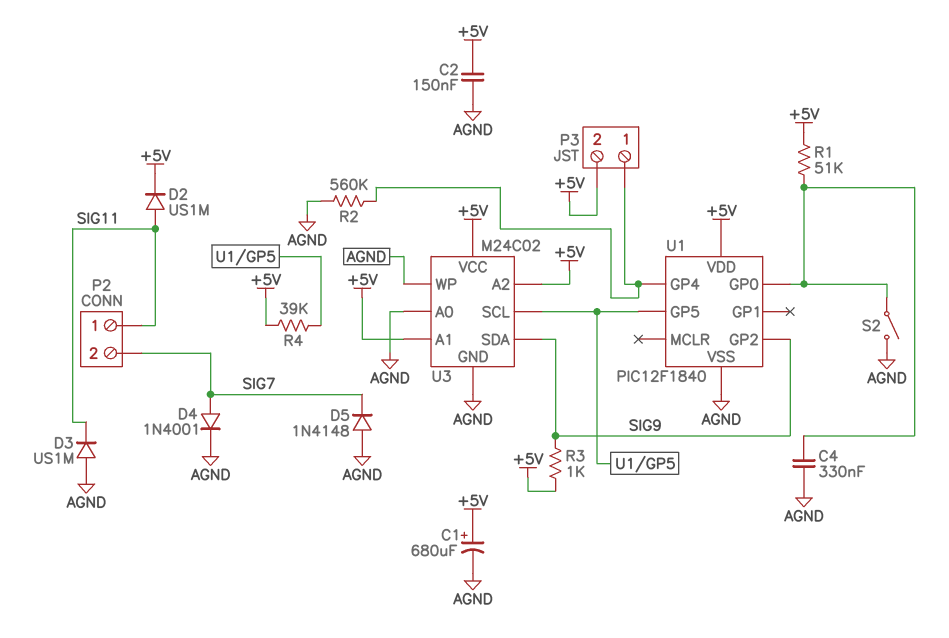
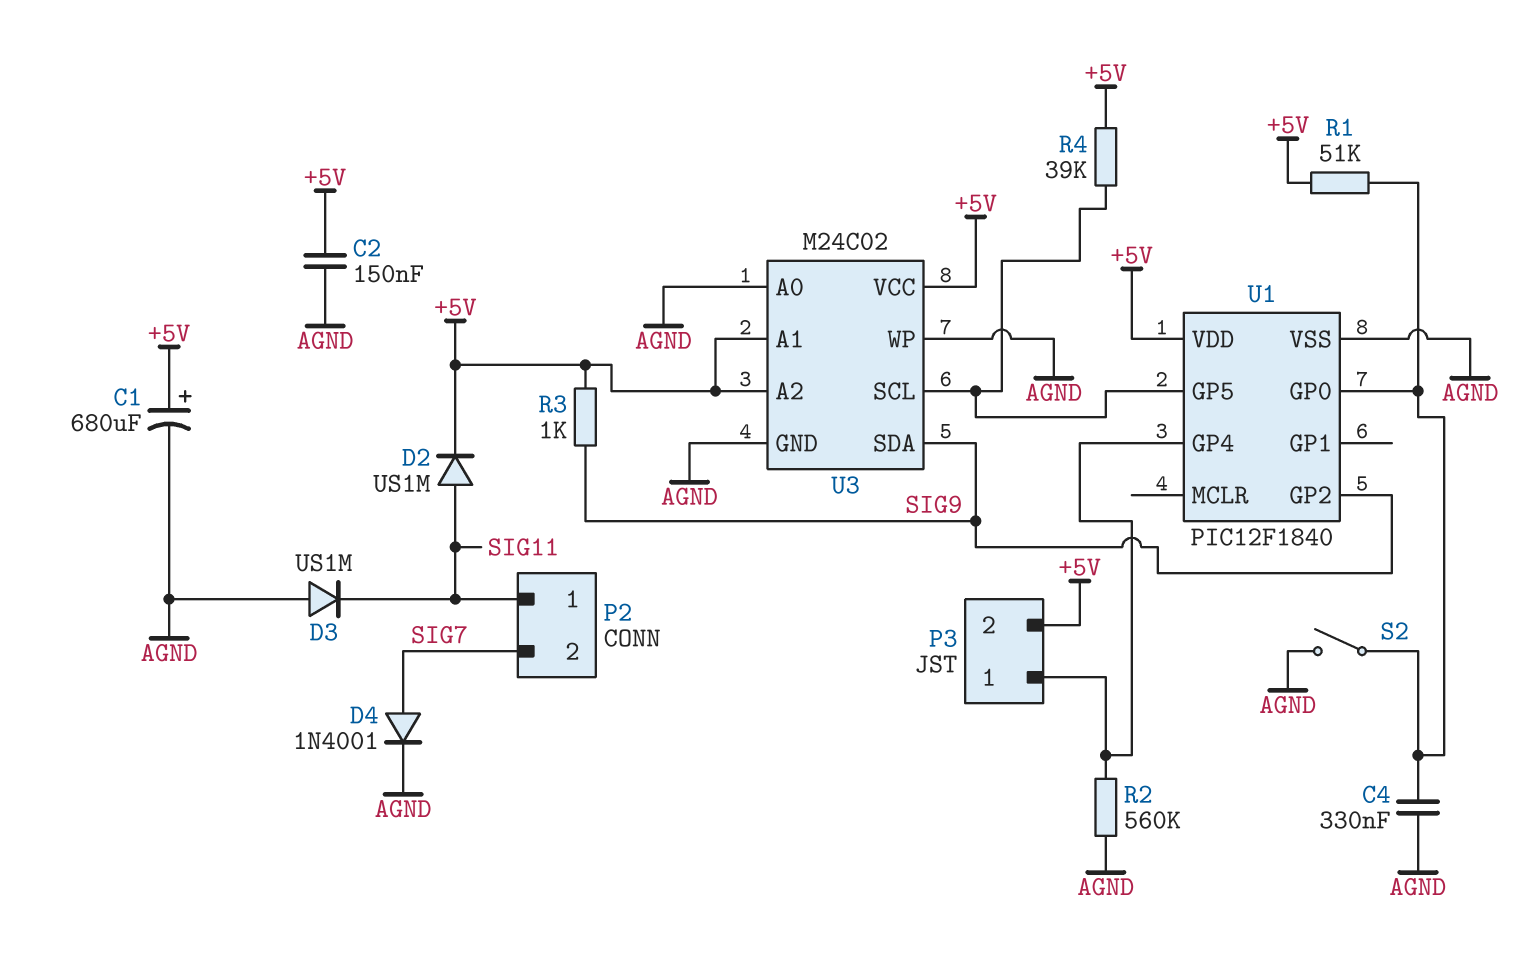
D5: diode 1N4148 (A AGND, K SIG7) -> none

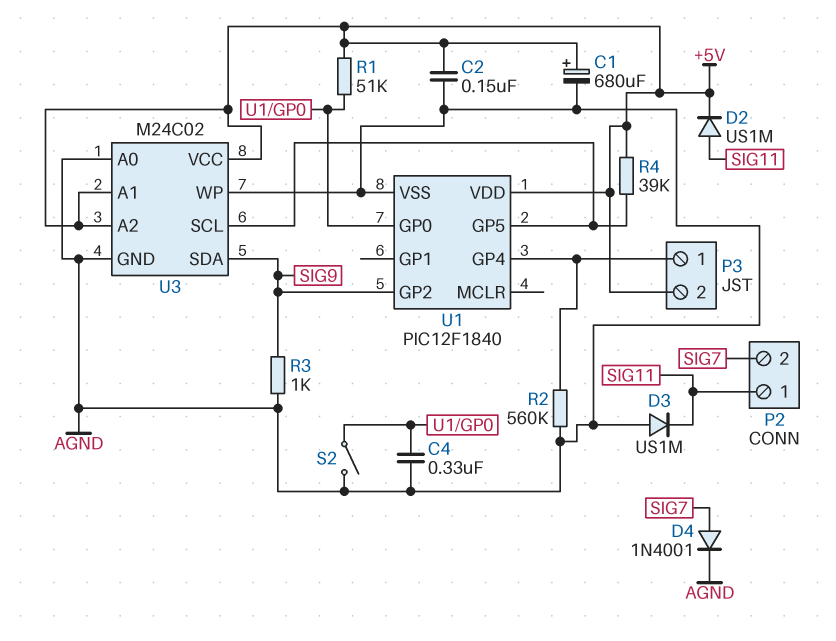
R3: 1k (+5V, SIG9) -> 1k (AGND, SIG9)

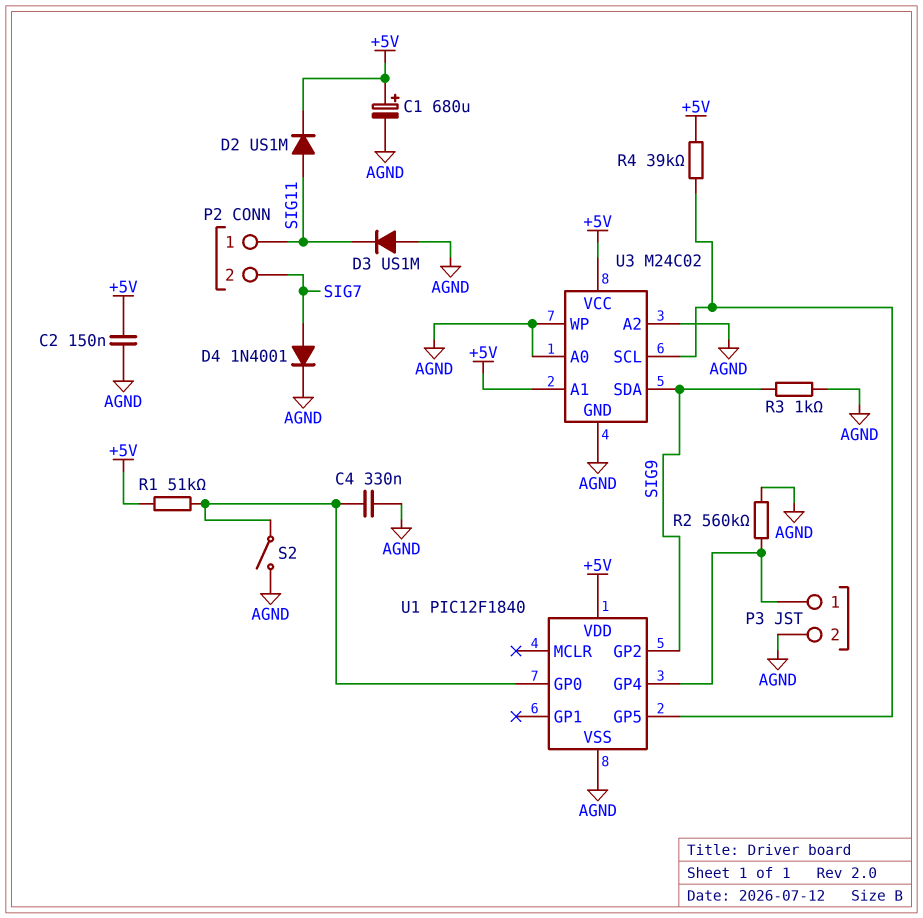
P3 pin 2: +5V -> AGND
U3 pin A2: +5V -> AGND

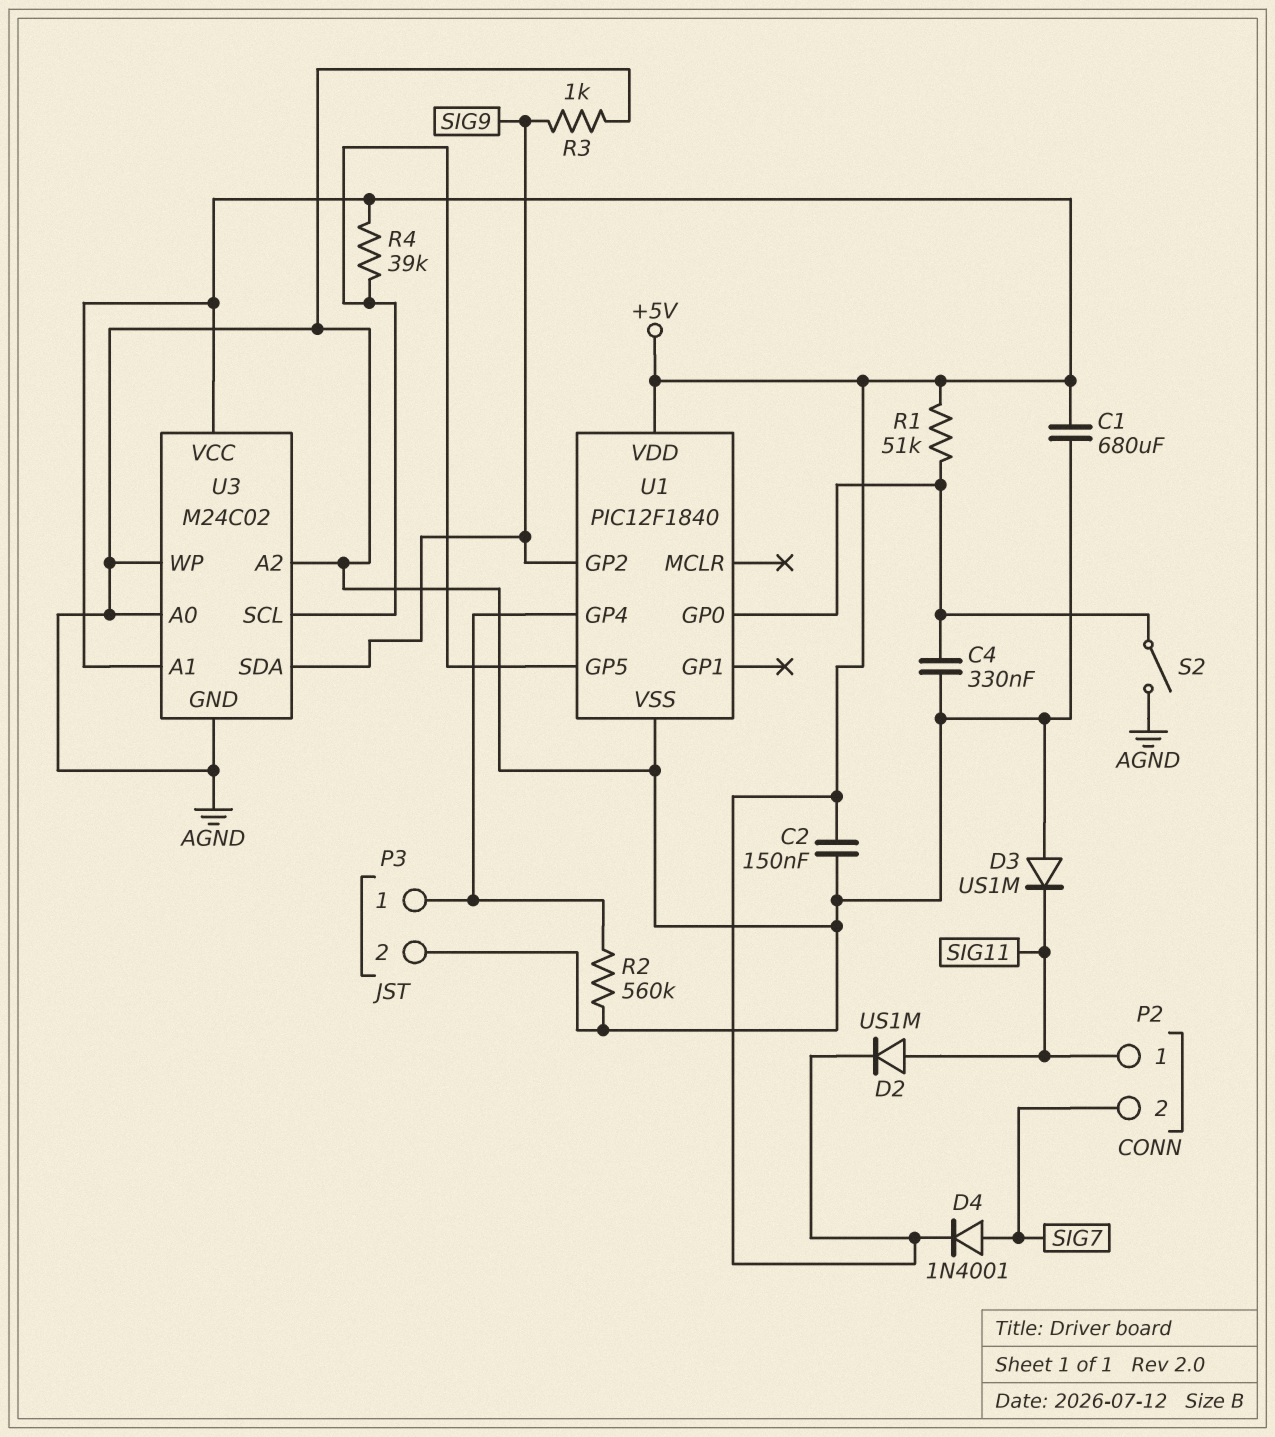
C1: 680uF (plus +5V, minus AGND) -> 680uF (+5V, AGND)
D4: diode 1N4001 (A SIG7, K AGND) -> diode 1N4001 (A SIG7, K +5V)

